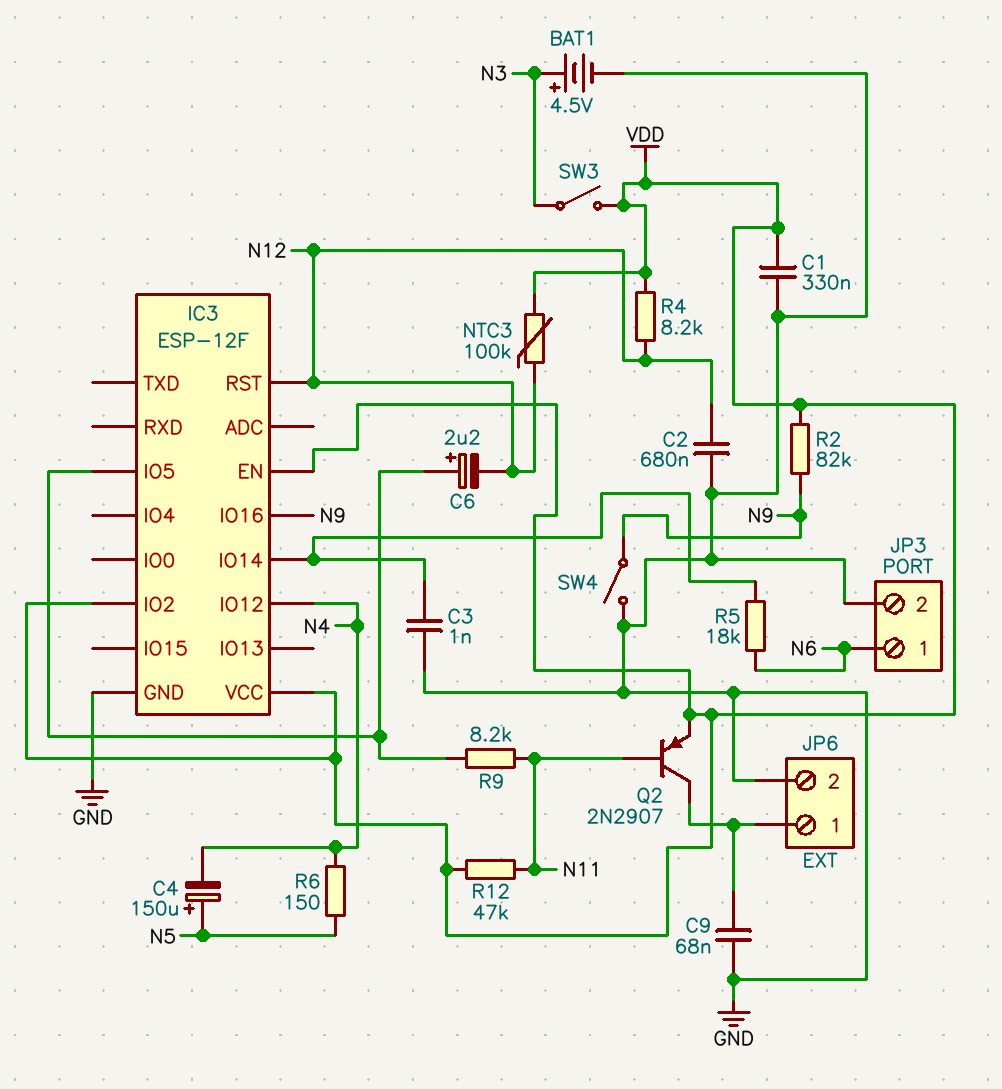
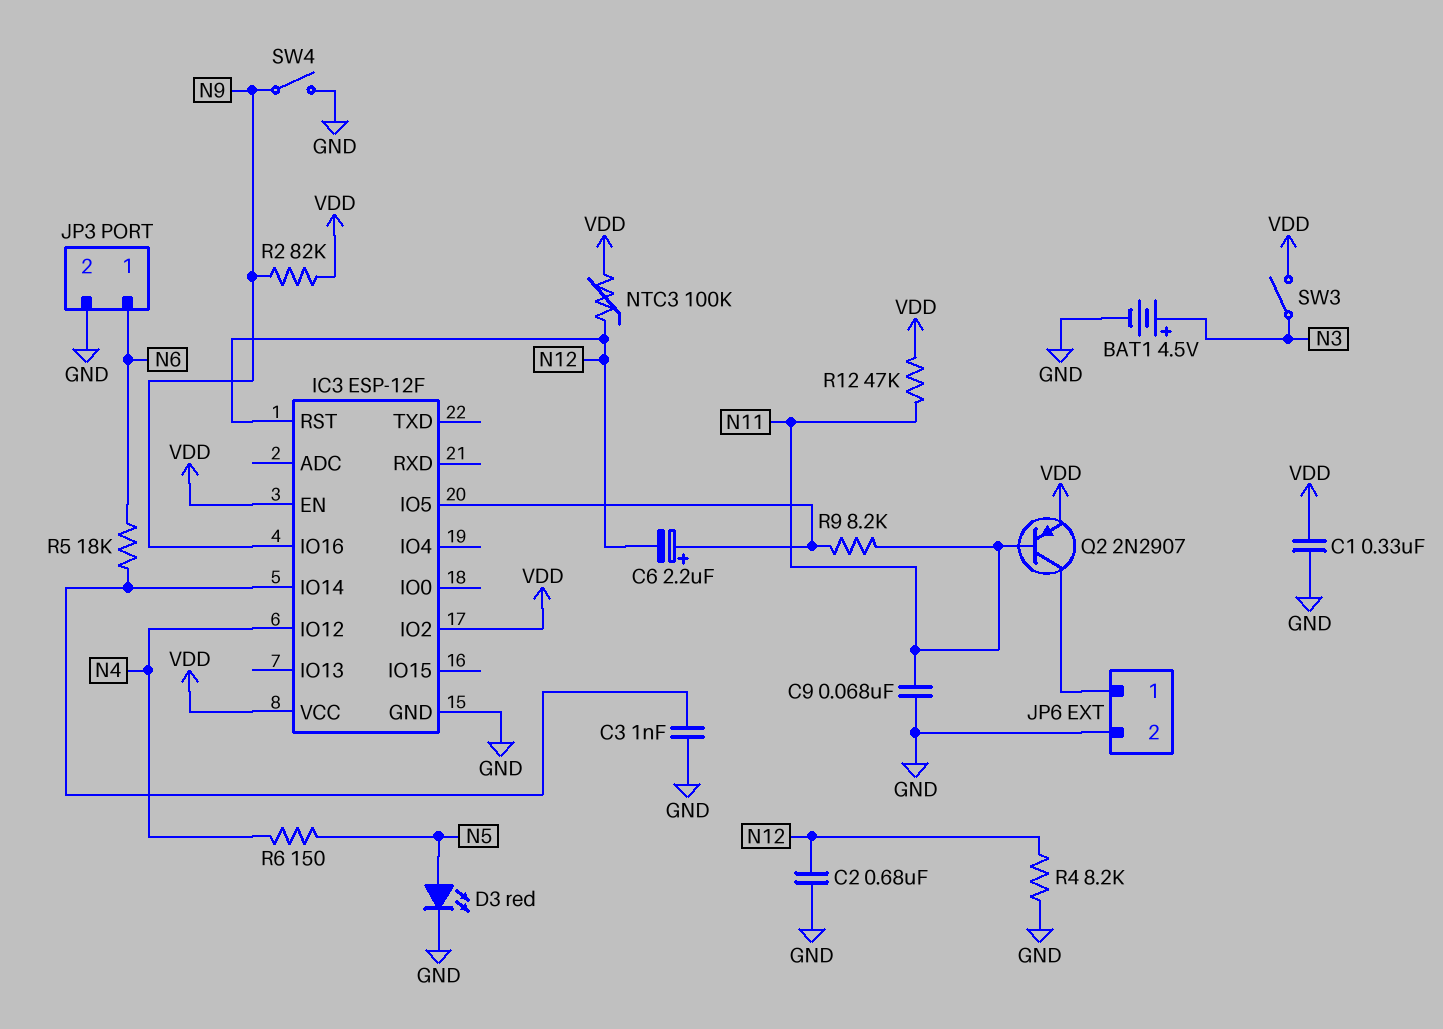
C4: 150uF (plus N5, minus N4) -> none
C9: 68nF (GND, JP6/1) -> 68nF (GND, N11)
D3: none -> LED red (A N5, K GND)
R4: 8.2k (N12, VDD) -> 8.2k (GND, N12)

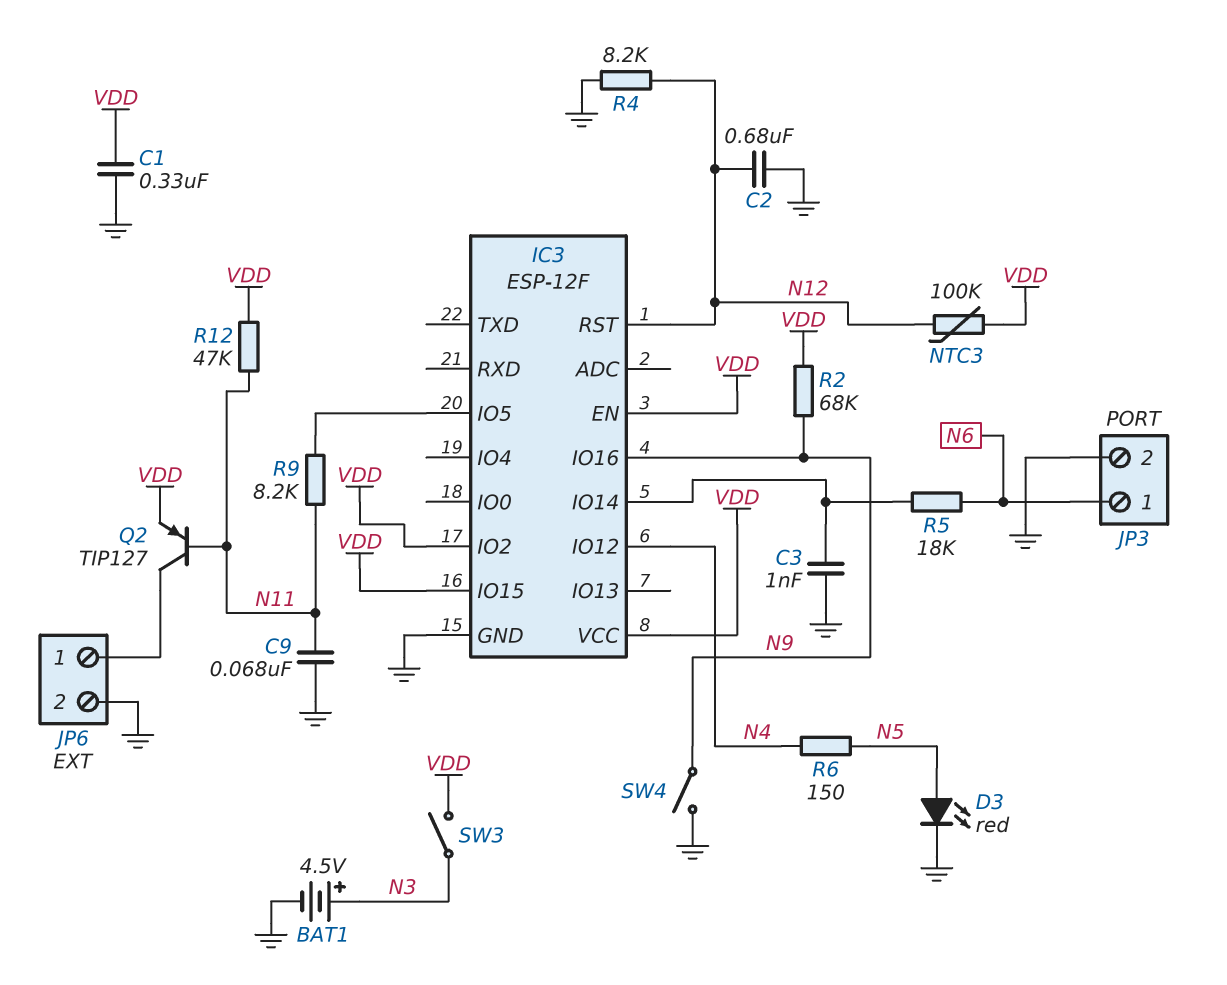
C6: 2.2uF (plus IC3/IO5, minus N12) -> none
IC3 pin IO15: none -> VDD
Q2: PNP 2N2907 (B N11, C JP6/1, E VDD) -> PNP TIP127 (B N11, C JP6/1, E VDD)
R2: 82k (N9, VDD) -> 68k (N9, VDD)

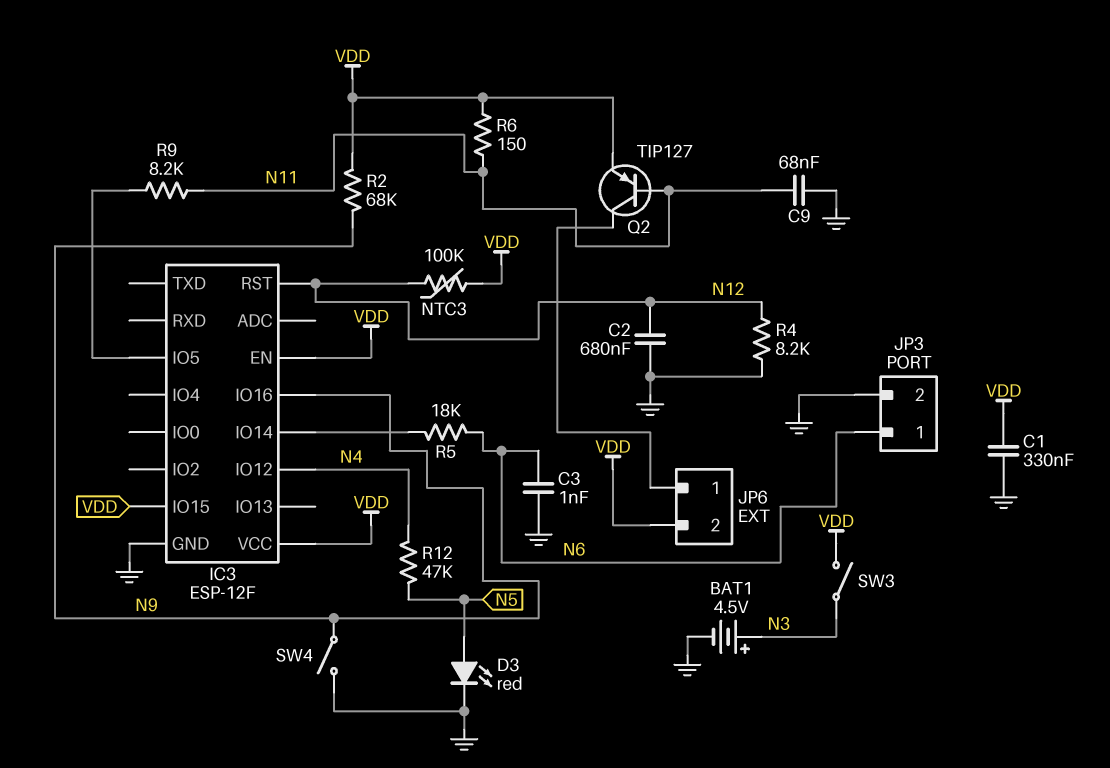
C3: 1nF (GND, IC3/IO14) -> 1nF (GND, N6)
IC3 pin IO2: VDD -> none
JP6 pin 2: GND -> VDD
R6: 150 (N4, N5) -> 150 (N11, VDD)
R12: 47k (N11, VDD) -> 47k (N4, N5)

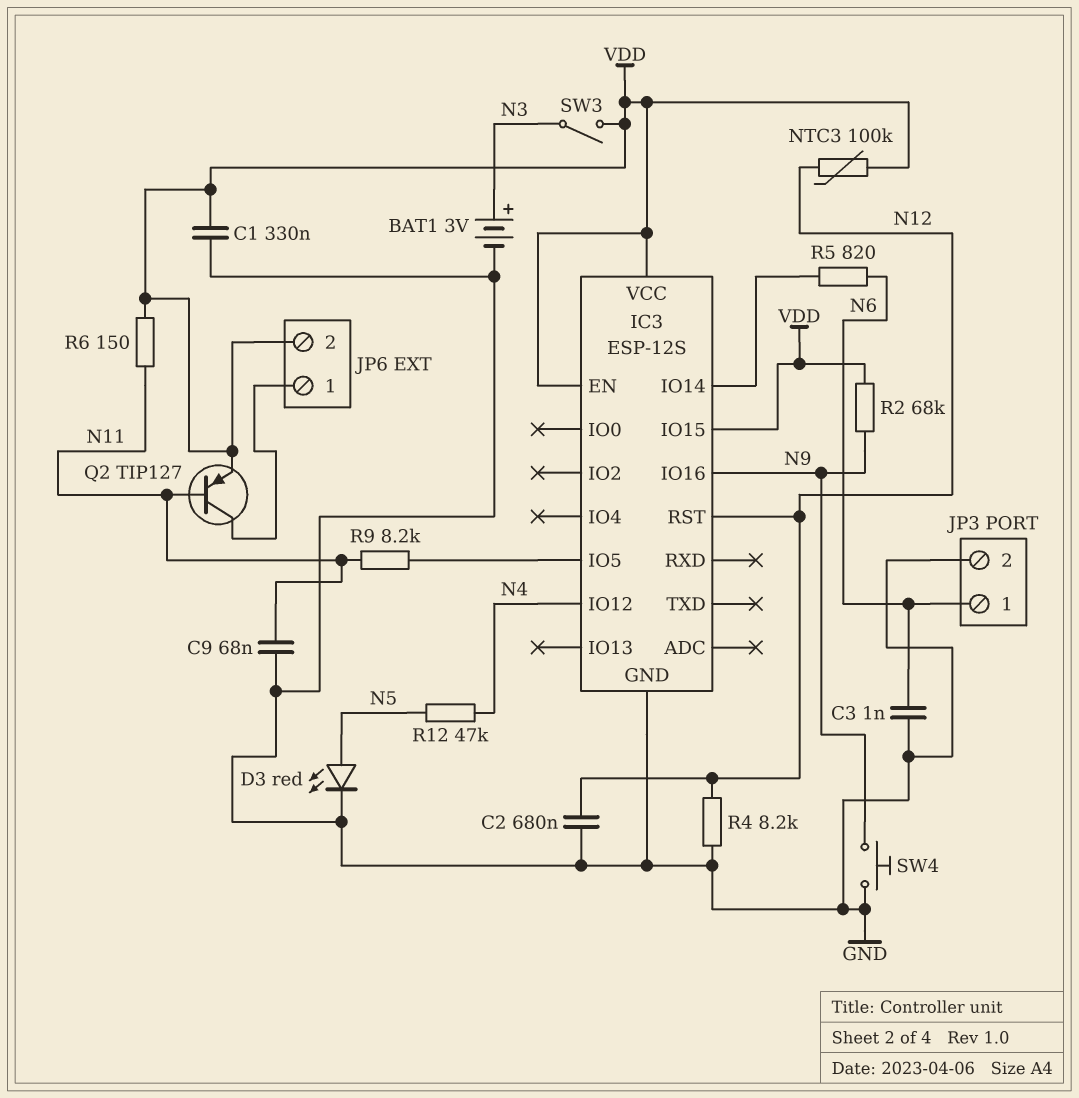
BAT1: 4.5V (plus N3, minus GND) -> 3V (plus N3, minus GND)
IC3: ESP-12F -> ESP-12S
R5: 18k (IC3/IO14, N6) -> 820 (IC3/IO14, N6)
SW4: switch (GND, N9) -> button (GND, N9)

